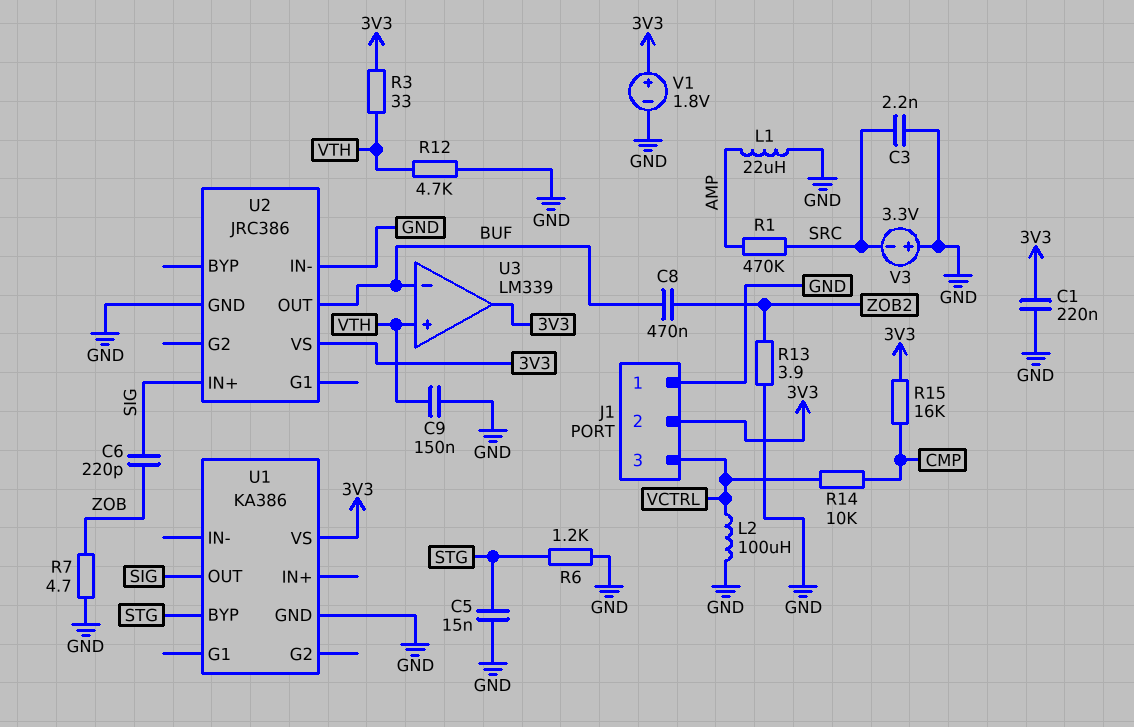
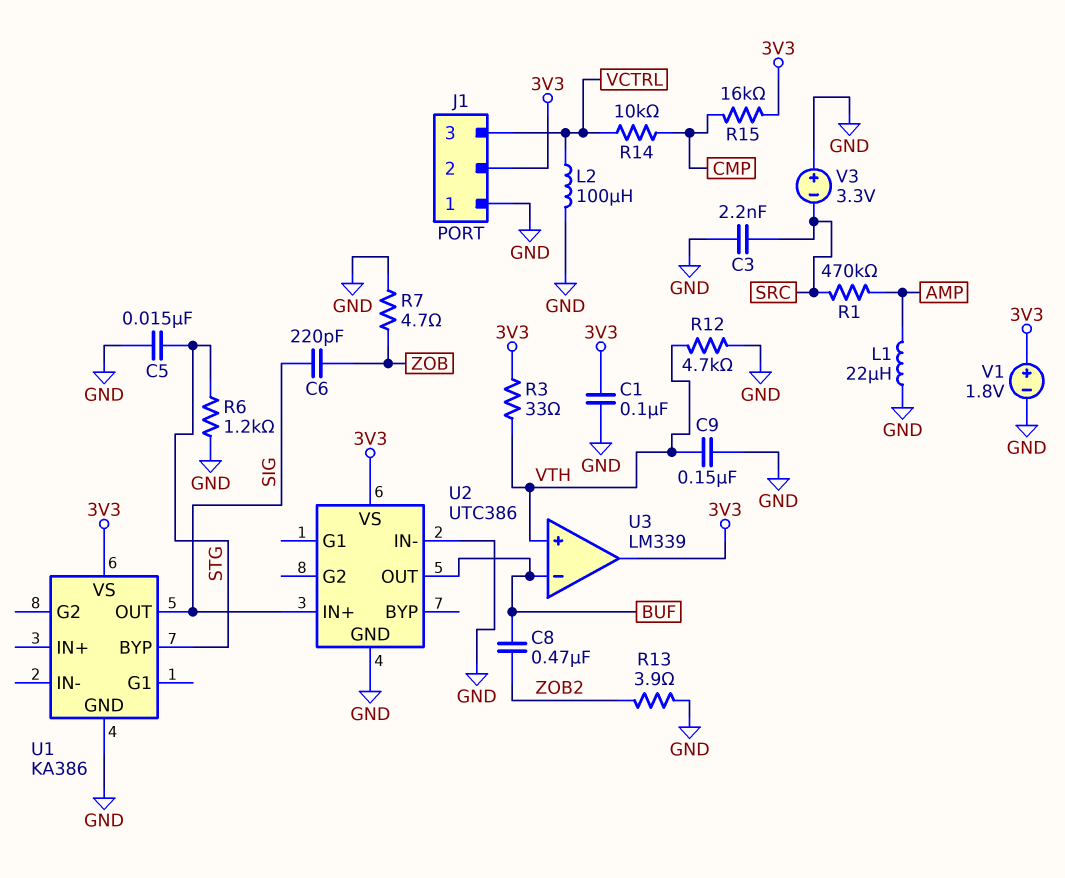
C1: 220nF (3V3, GND) -> 100nF (3V3, GND)
U2: JRC386 -> UTC386

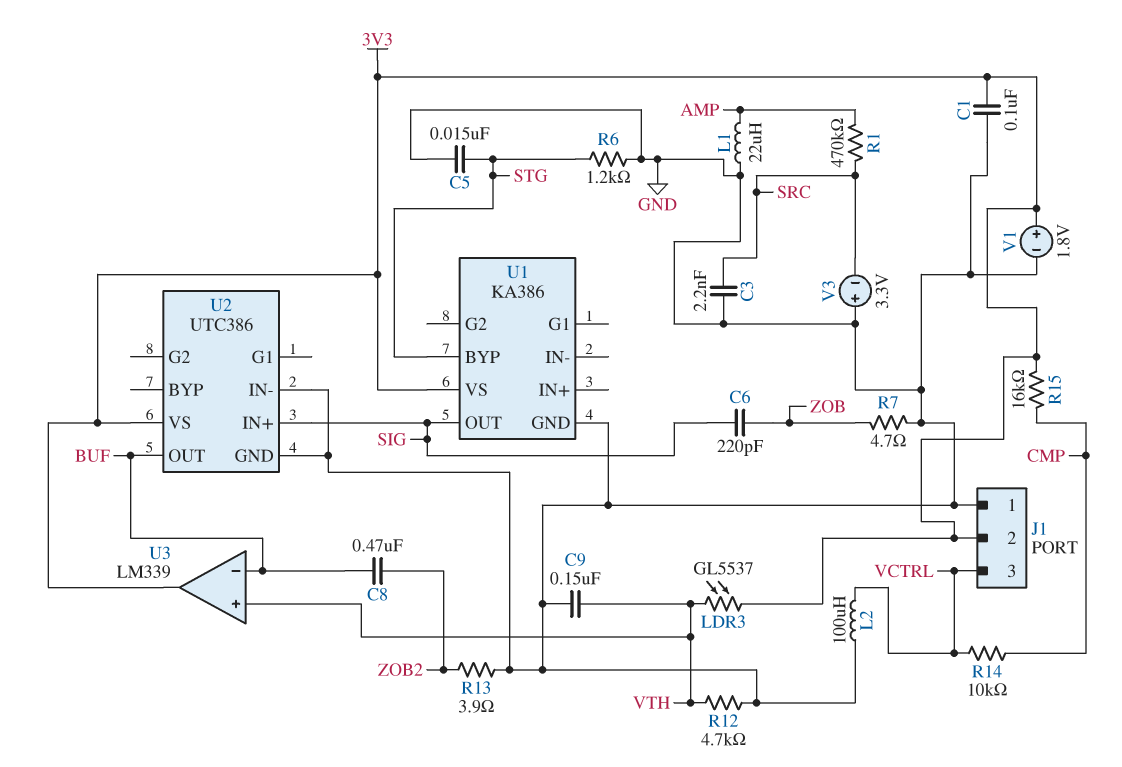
LDR3: none -> GL5537 (3V3, VTH)
R3: 33 (3V3, VTH) -> none

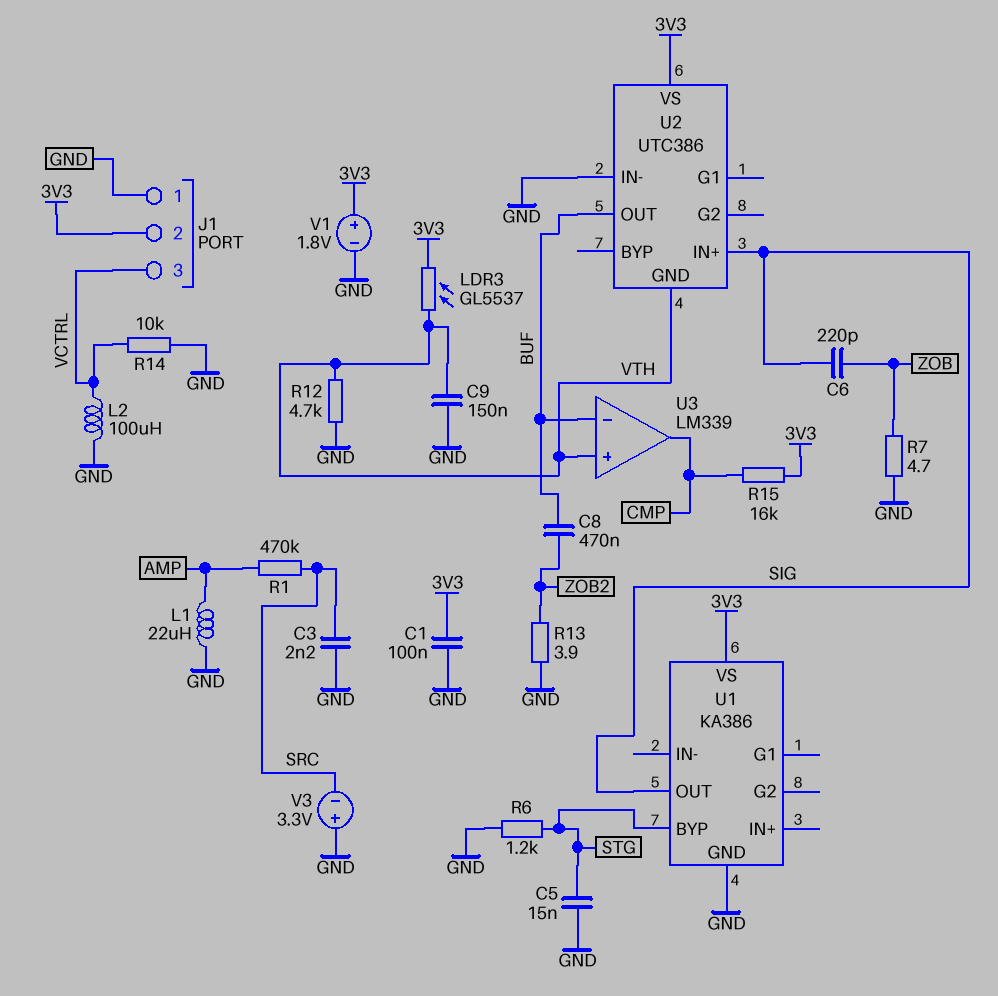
R14: 10k (CMP, VCTRL) -> 10k (GND, VCTRL)
U2 pin GND: GND -> VTH
U3 pin out: 3V3 -> CMP

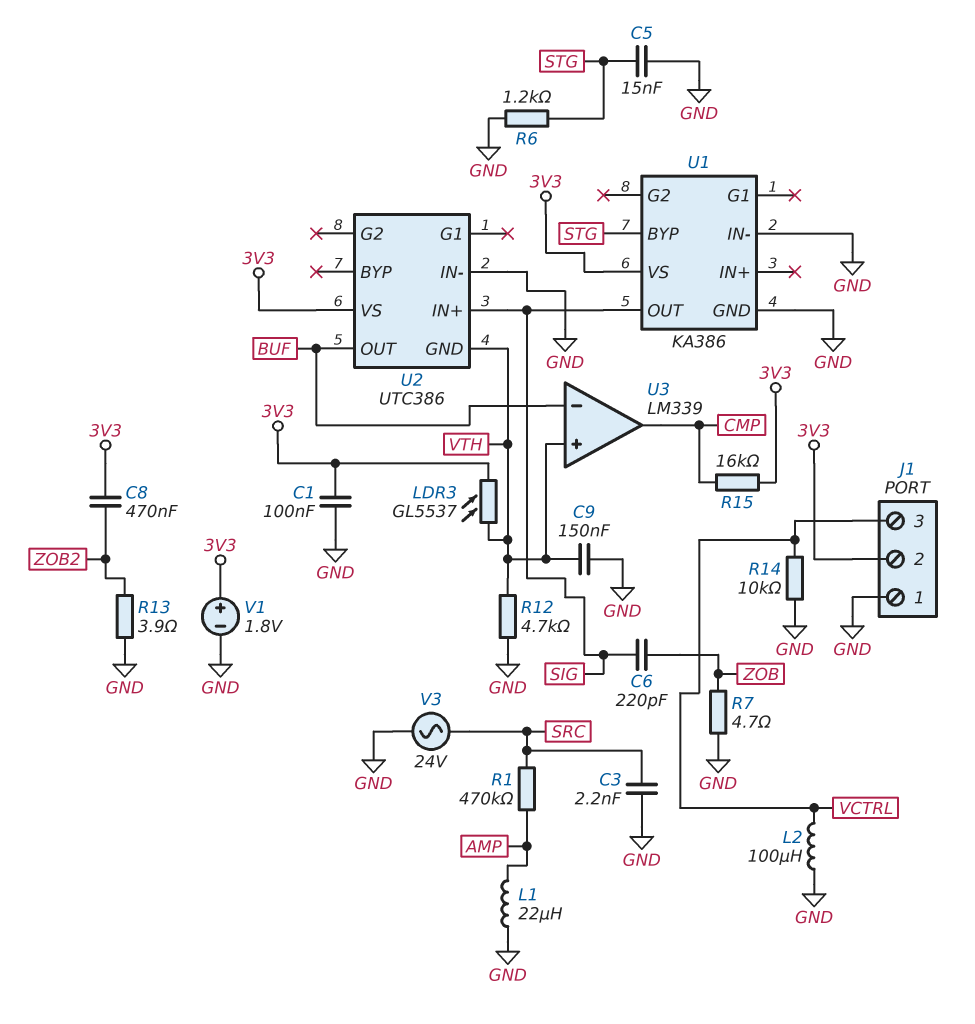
C8: 470nF (BUF, ZOB2) -> 470nF (3V3, ZOB2)
U1 pin IN-: none -> GND
V3: 3.3V (plus GND, minus SRC) -> AC 24V (GND, SRC)

